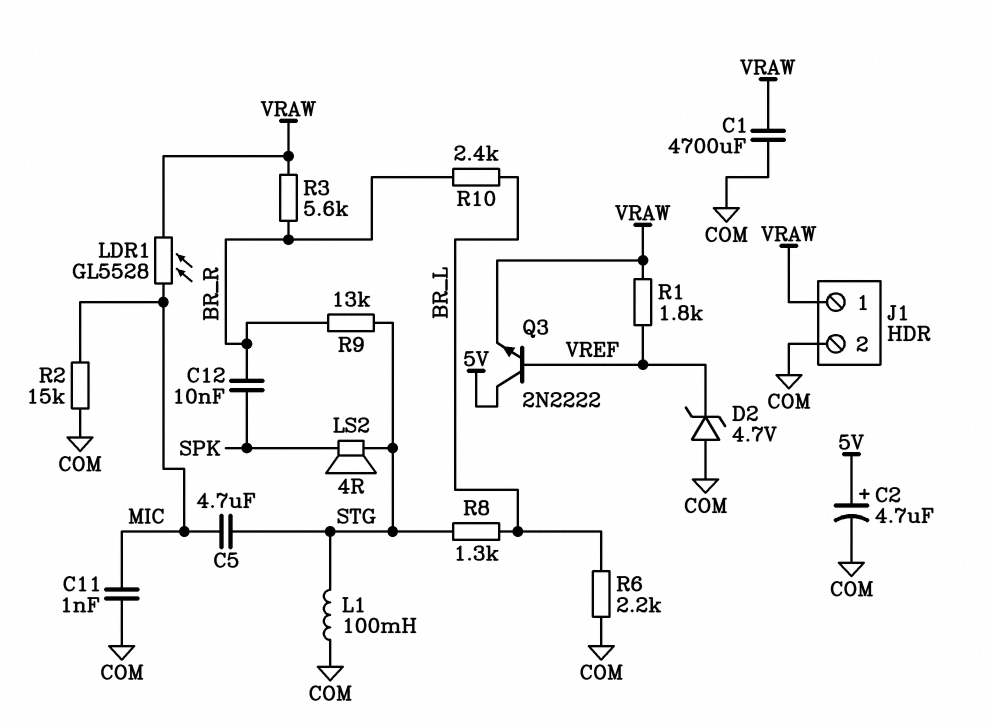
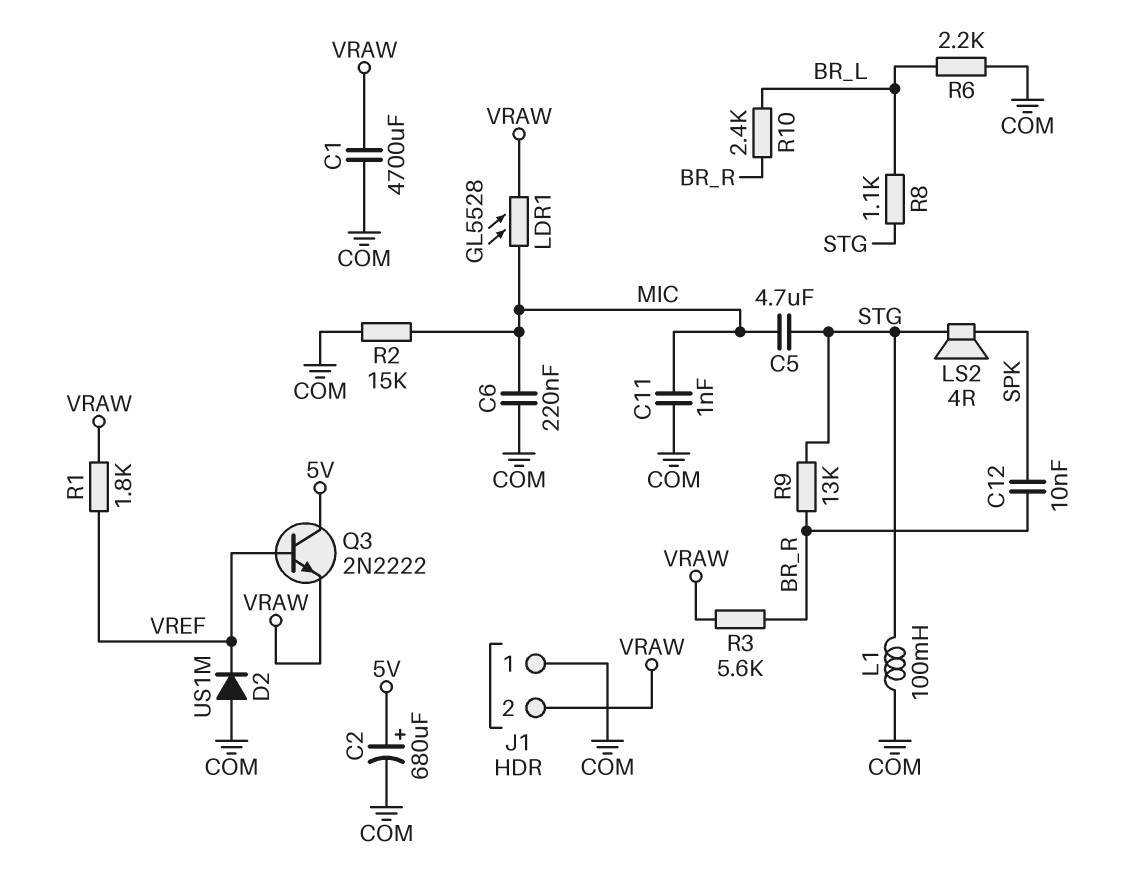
C2: 4.7uF (plus 5V, minus COM) -> 680uF (plus 5V, minus COM)
C6: none -> 220nF (COM, MIC)
D2: zener 4.7V (A COM, K VREF) -> diode US1M (A COM, K VREF)
J1 pin 1: VRAW -> COM
J1 pin 2: COM -> VRAW
R8: 1.3k (BR_L, STG) -> 1.1k (BR_L, STG)

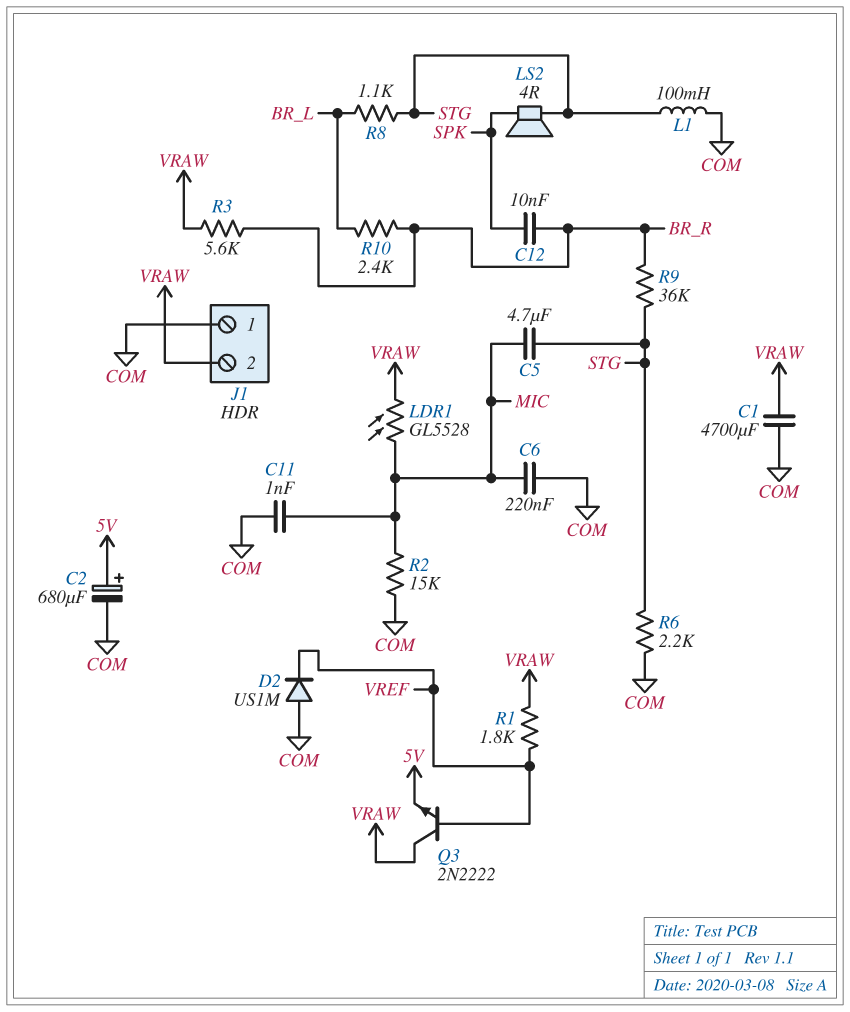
Q3: NPN 2N2222 (B VREF, C 5V, E VRAW) -> NPN 2N2222 (B VREF, C VRAW, E 5V)
R6: 2.2k (BR_L, COM) -> 2.2k (COM, STG)
R9: 13k (BR_R, STG) -> 36k (BR_R, STG)

